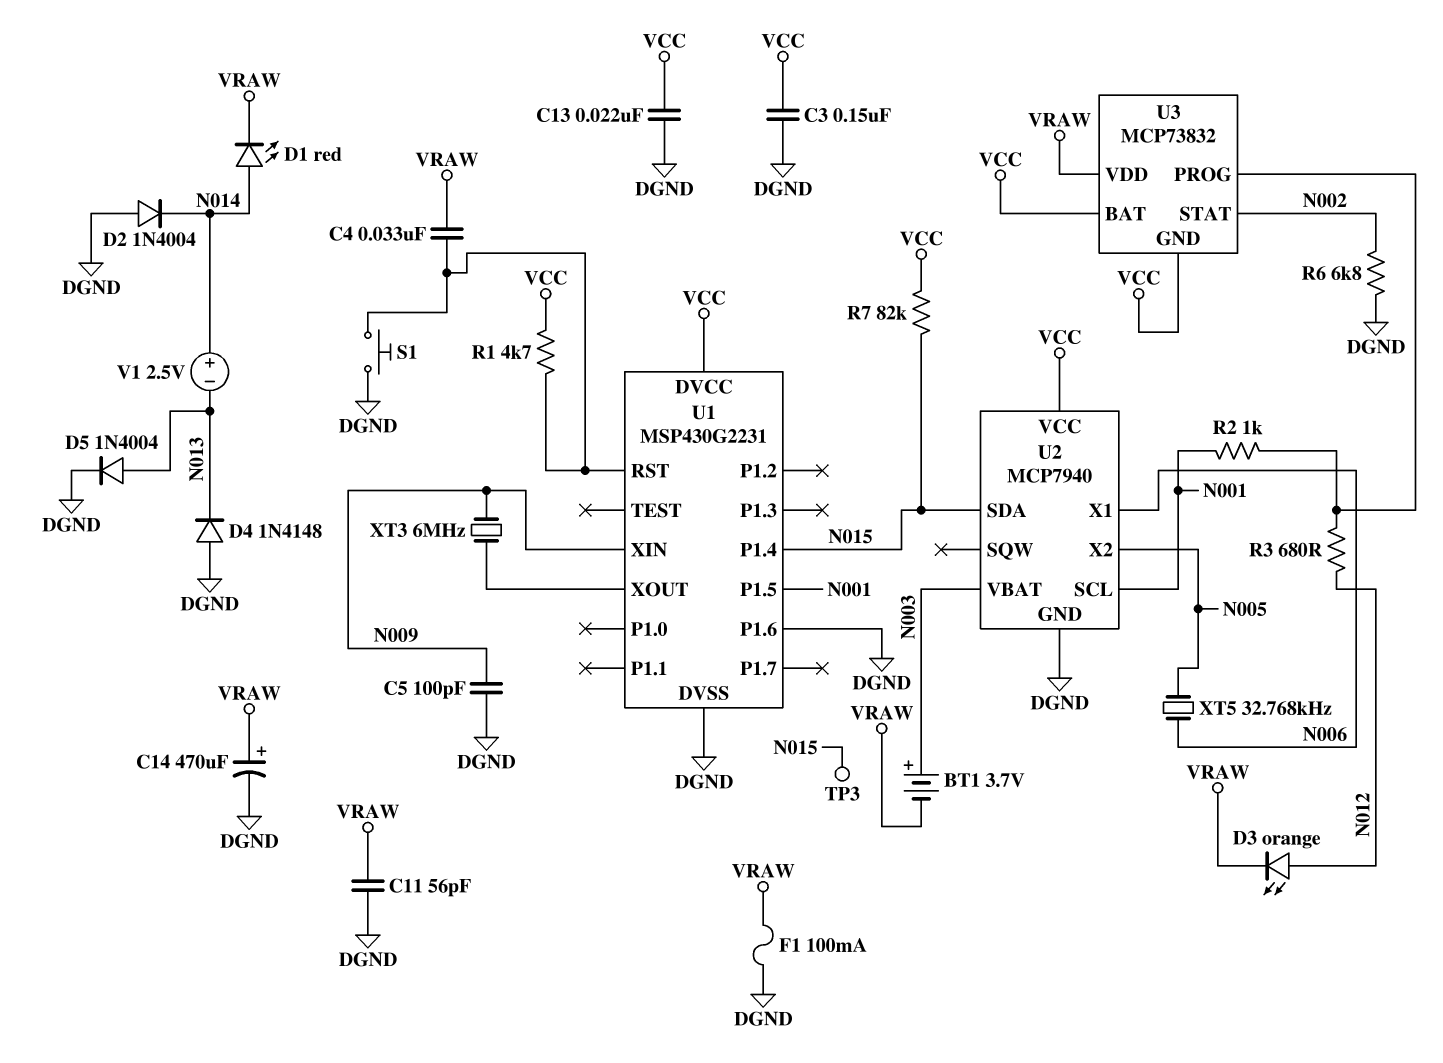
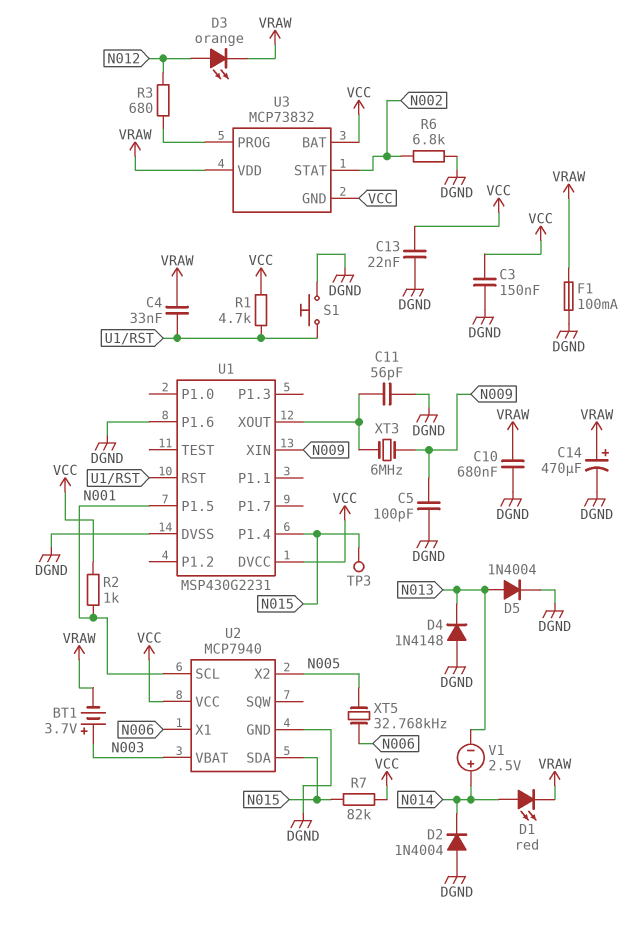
C10: none -> 680nF (DGND, VRAW)
C11: 56pF (DGND, VRAW) -> 56pF (DGND, U1/XOUT)
R2: 1k (N001, U3/PROG) -> 1k (N001, VCC)

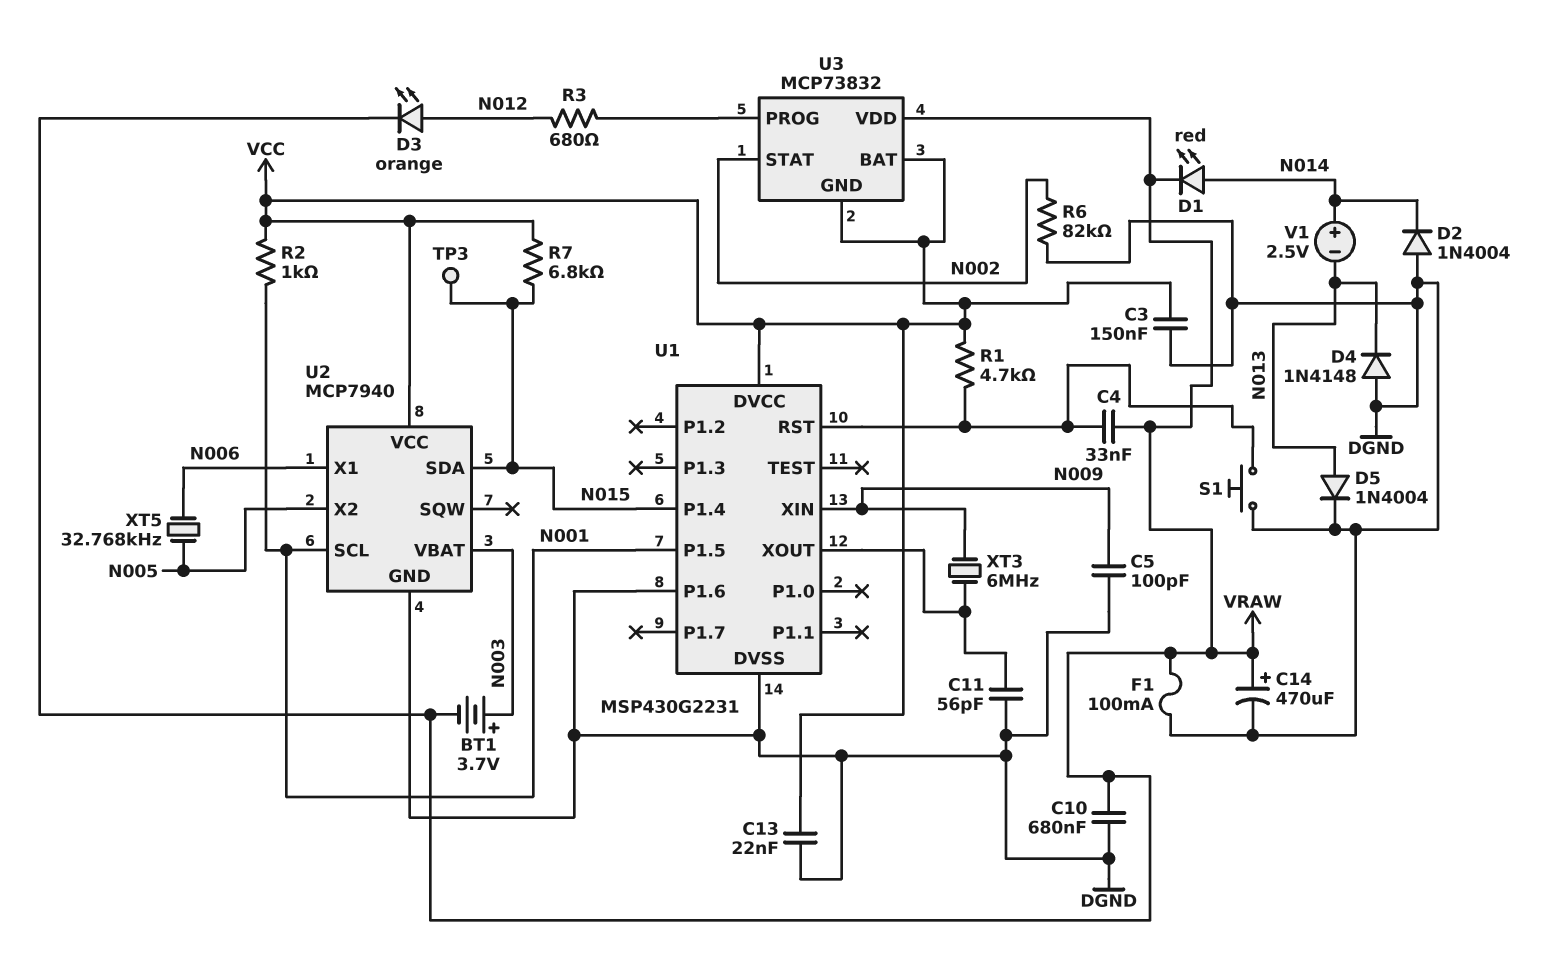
R6: 6.8k (DGND, N002) -> 82k (DGND, N002)
R7: 82k (N015, VCC) -> 6.8k (N015, VCC)

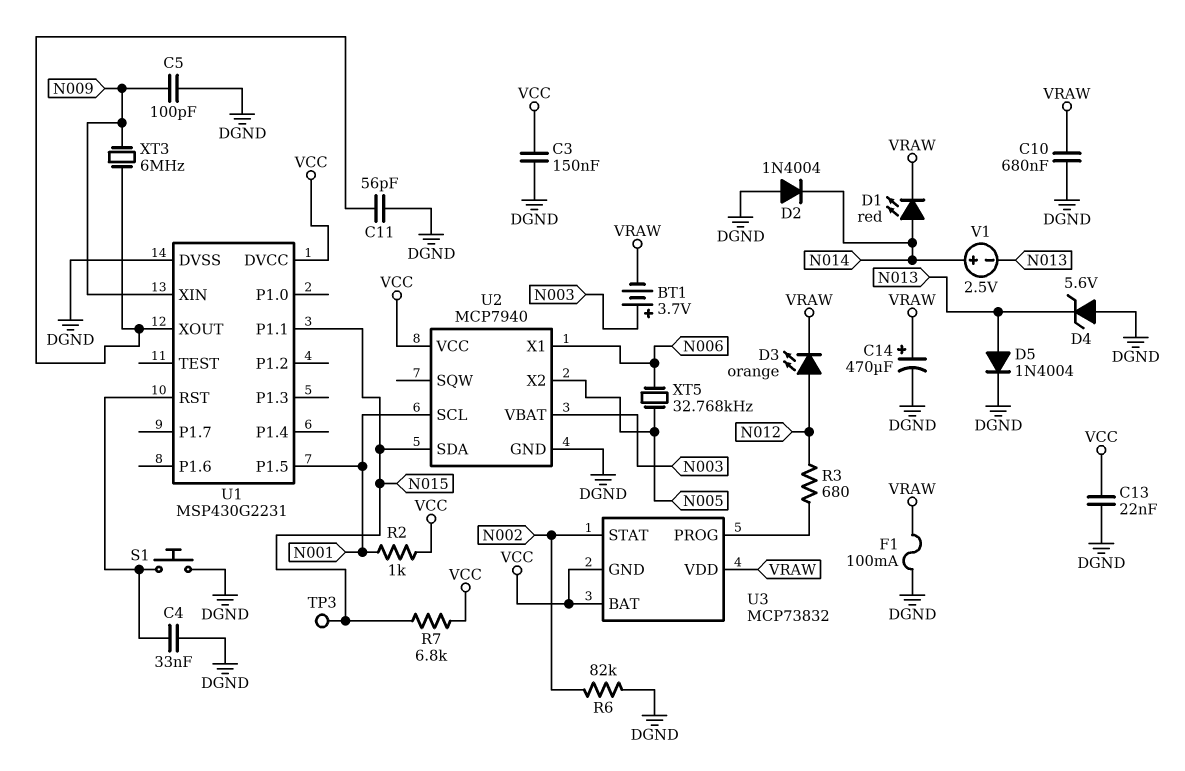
C4: 33nF (U1/RST, VRAW) -> 33nF (DGND, U1/RST)
D4: diode 1N4148 (A DGND, K N013) -> zener 5.6V (A DGND, K N013)
R1: 4.7k (U1/RST, VCC) -> none
U1 pin P1.1: none -> N015
U1 pin P1.4: N015 -> none
U1 pin P1.6: DGND -> none

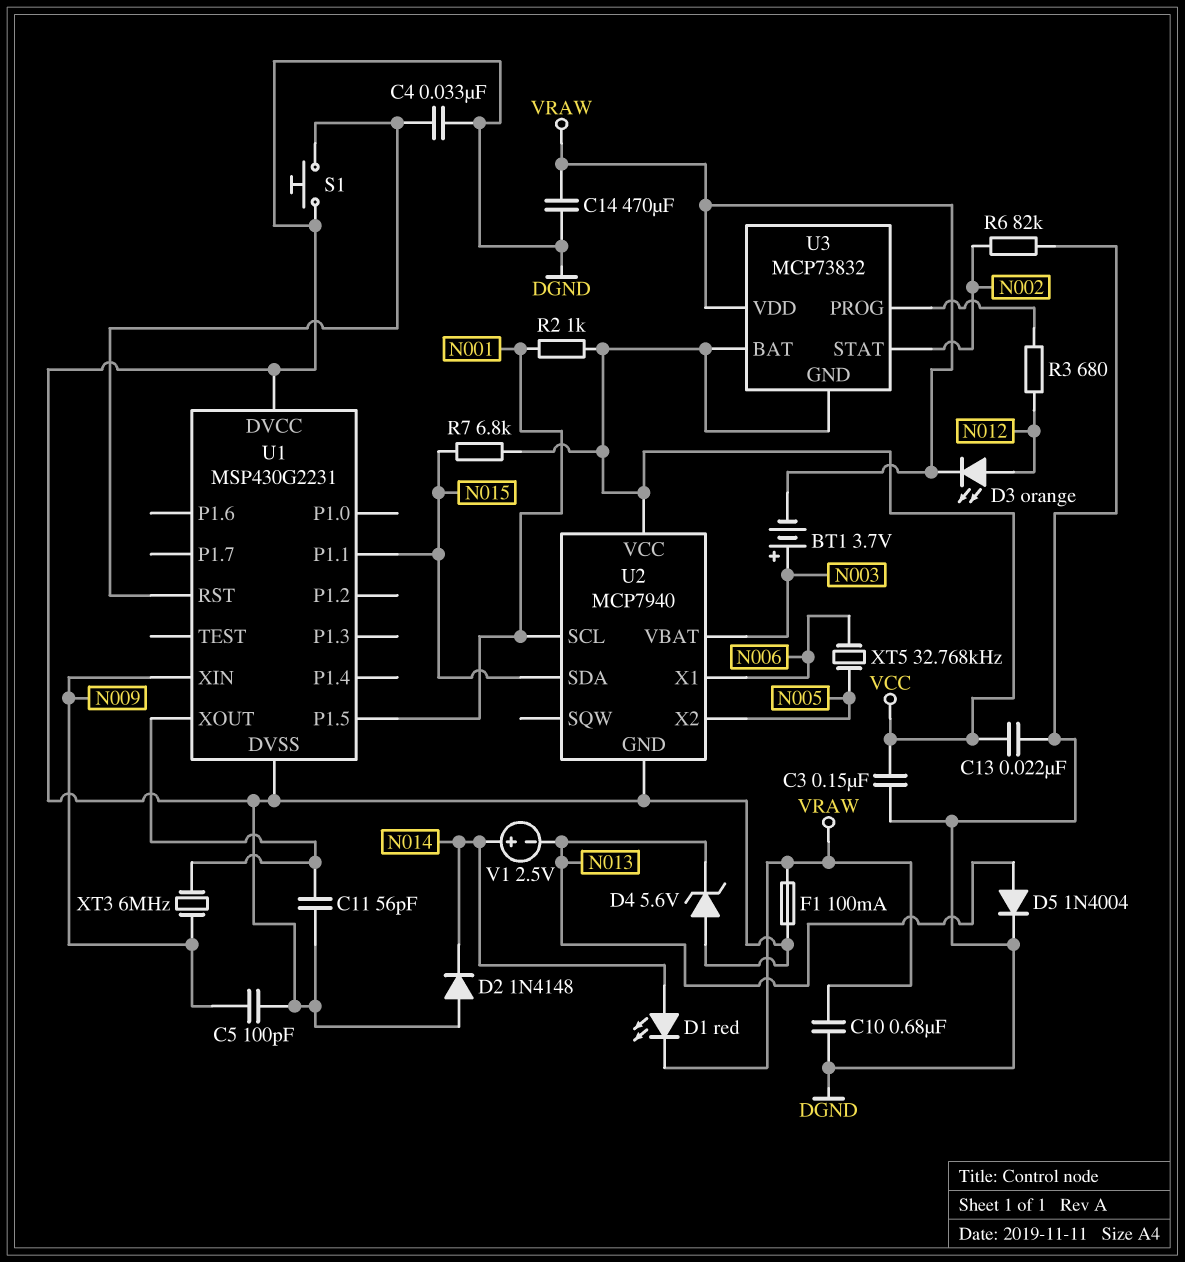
C14: 470uF (plus VRAW, minus DGND) -> 470uF (DGND, VRAW)
D2: diode 1N4004 (A DGND, K N014) -> diode 1N4148 (A DGND, K N014)
TP3: test point (N015) -> none
U1 pin DVCC: VCC -> DGND

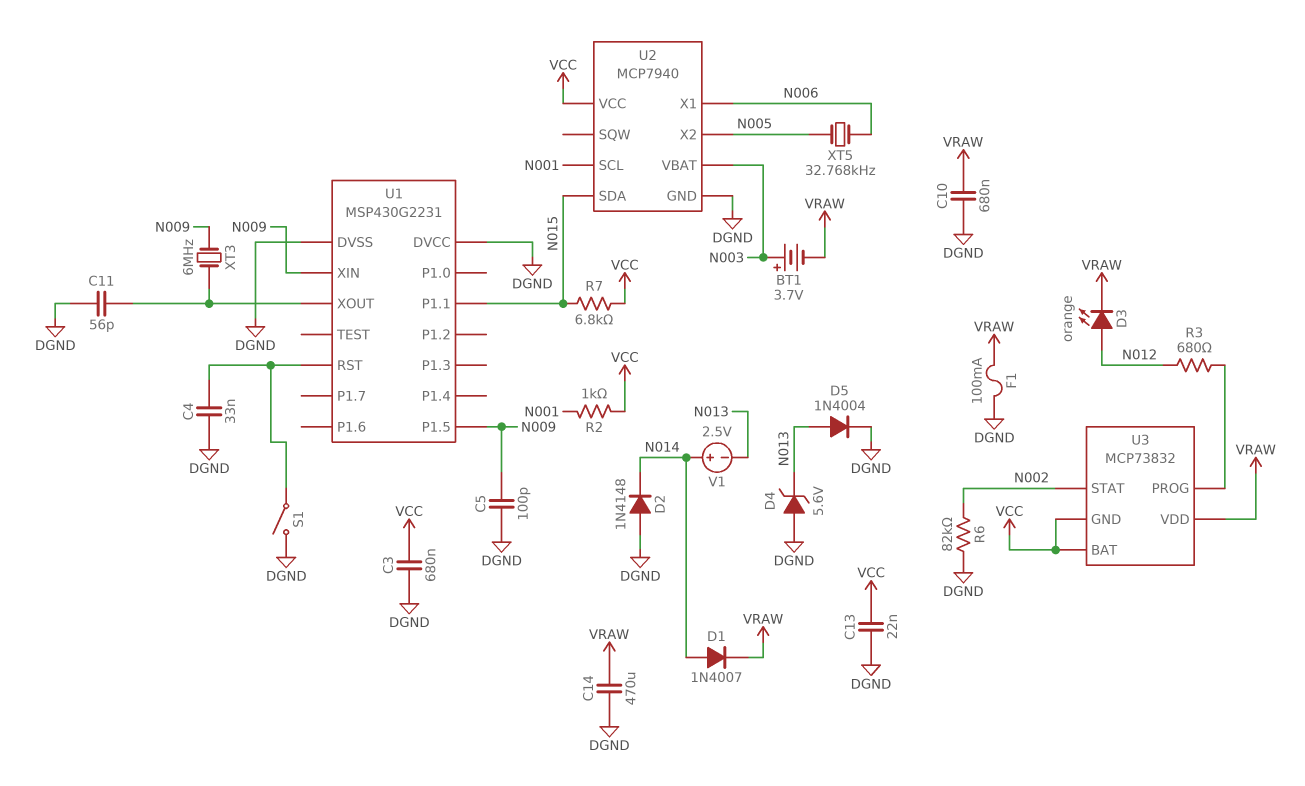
C3: 150nF (DGND, VCC) -> 680nF (DGND, VCC)
D1: LED red (A N014, K VRAW) -> diode 1N4007 (A N014, K VRAW)
S1: button (DGND, U1/RST) -> switch (DGND, U1/RST)
U1 pin P1.5: N001 -> N009

